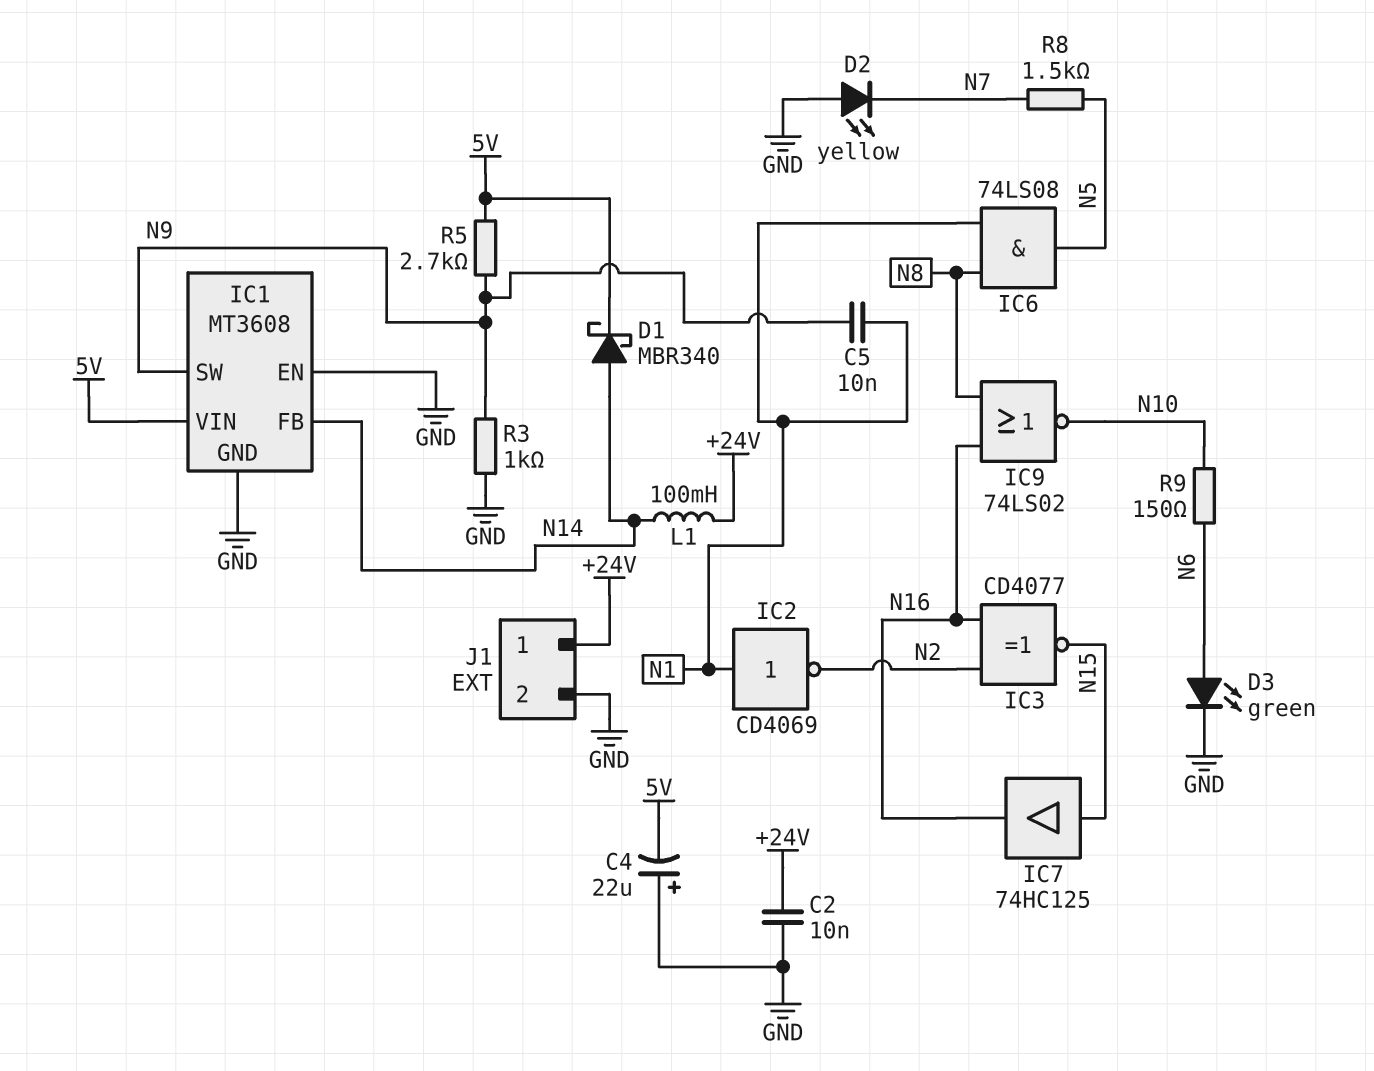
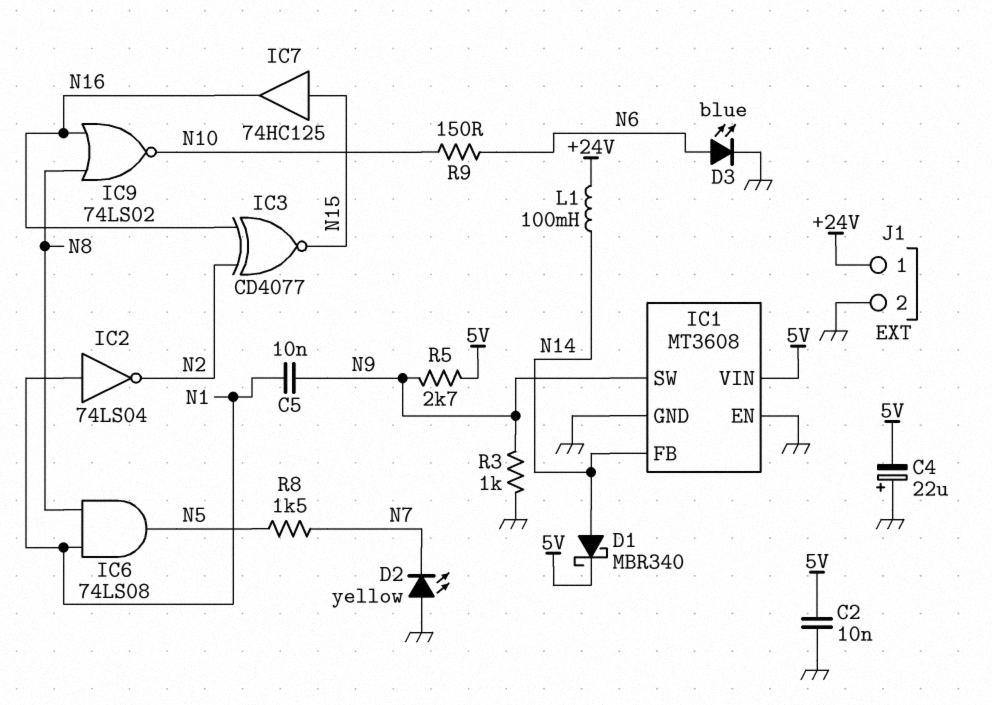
C2: 10nF (+24V, GND) -> 10nF (5V, GND)
D3: LED green (A N6, K GND) -> LED blue (A N6, K GND)
IC2: NOT CD4069 (in N1, out N2) -> NOT 74LS04 (in N1, out N2)

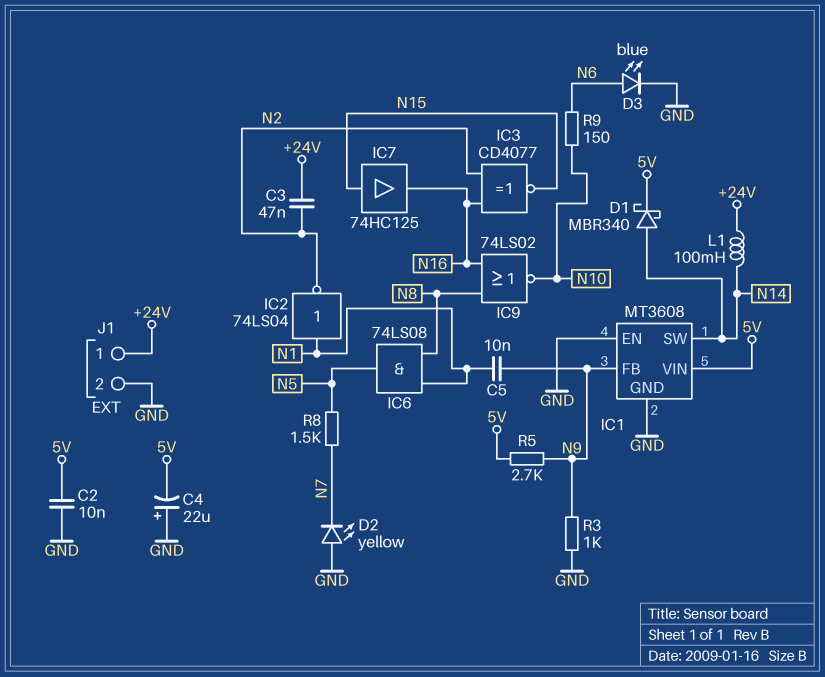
C3: none -> 47nF (+24V, N2)
IC1 pin FB: N14 -> N9
IC1 pin SW: N9 -> N14

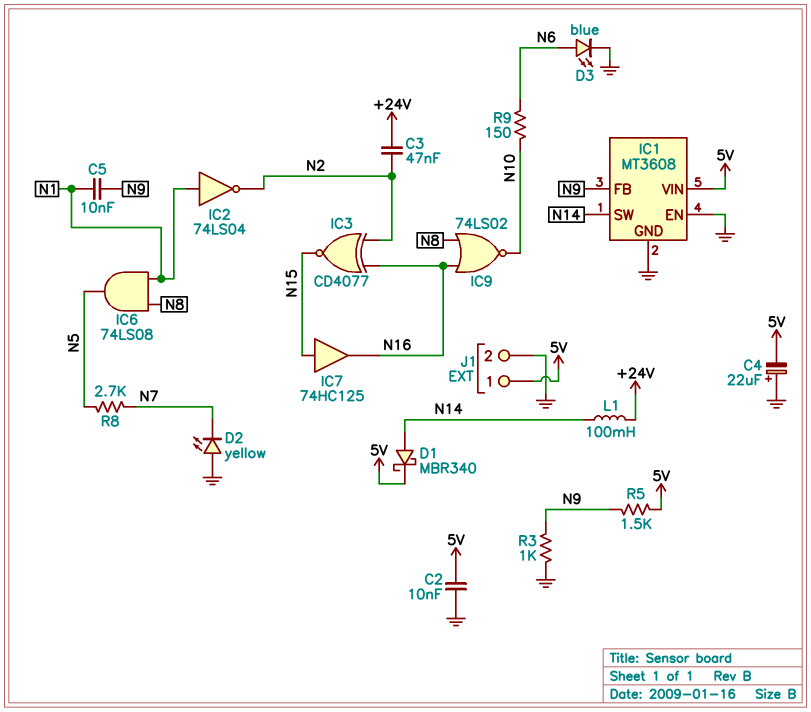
J1 pin 1: +24V -> 5V
R5: 2.7k (5V, N9) -> 1.5k (5V, N9)
R8: 1.5k (N5, N7) -> 2.7k (N5, N7)

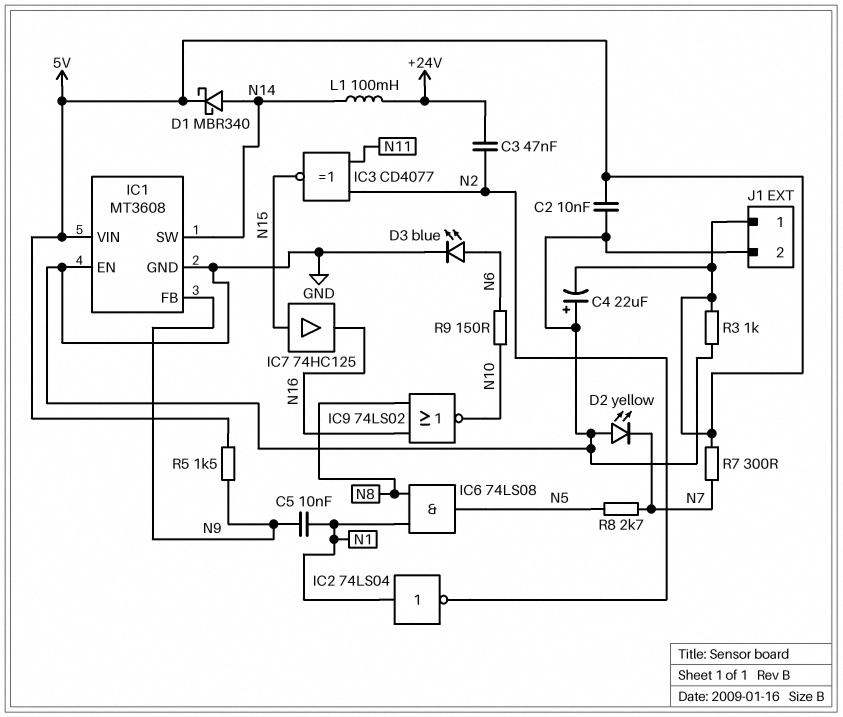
IC3: XNOR CD4077 (in N2, in N16, out N15) -> XNOR CD4077 (in N2, in N11, out N15)
R3: 1k (GND, N9) -> 1k (5V, GND)
R7: none -> 300 (5V, N7)

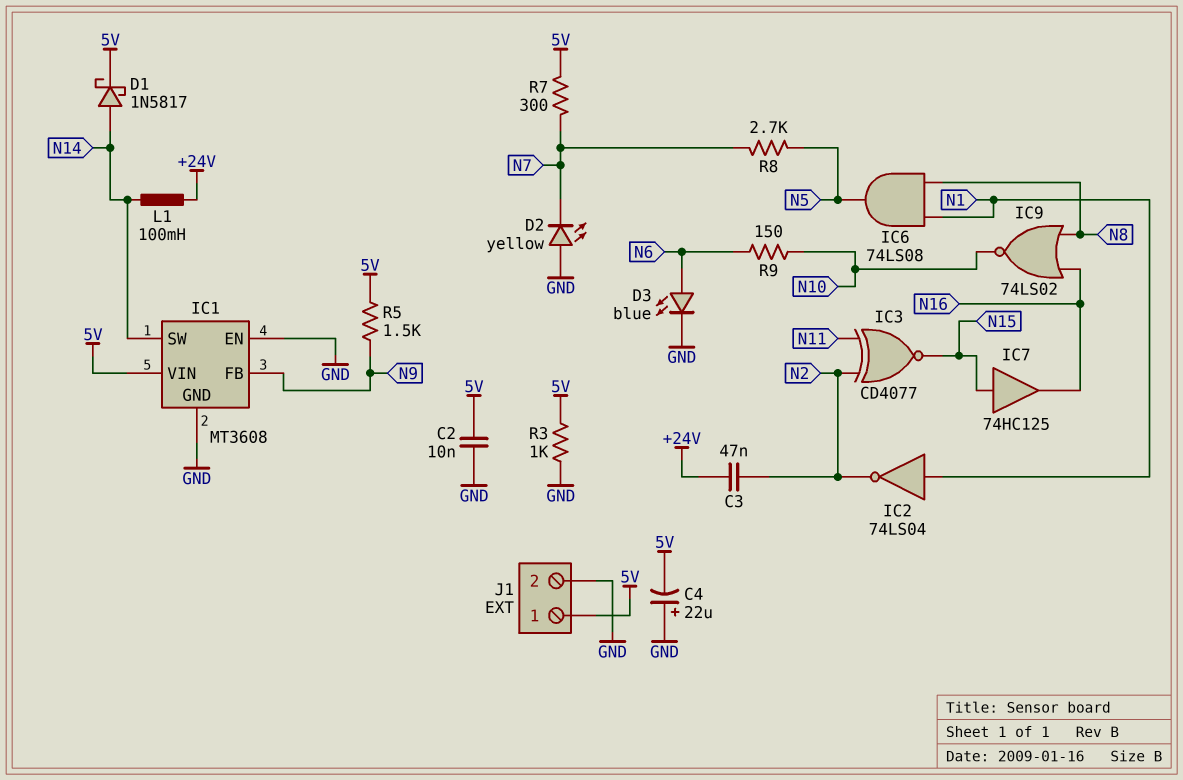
C5: 10nF (N1, N9) -> none
D1: schottky MBR340 (A N14, K 5V) -> schottky 1N5817 (A N14, K 5V)

